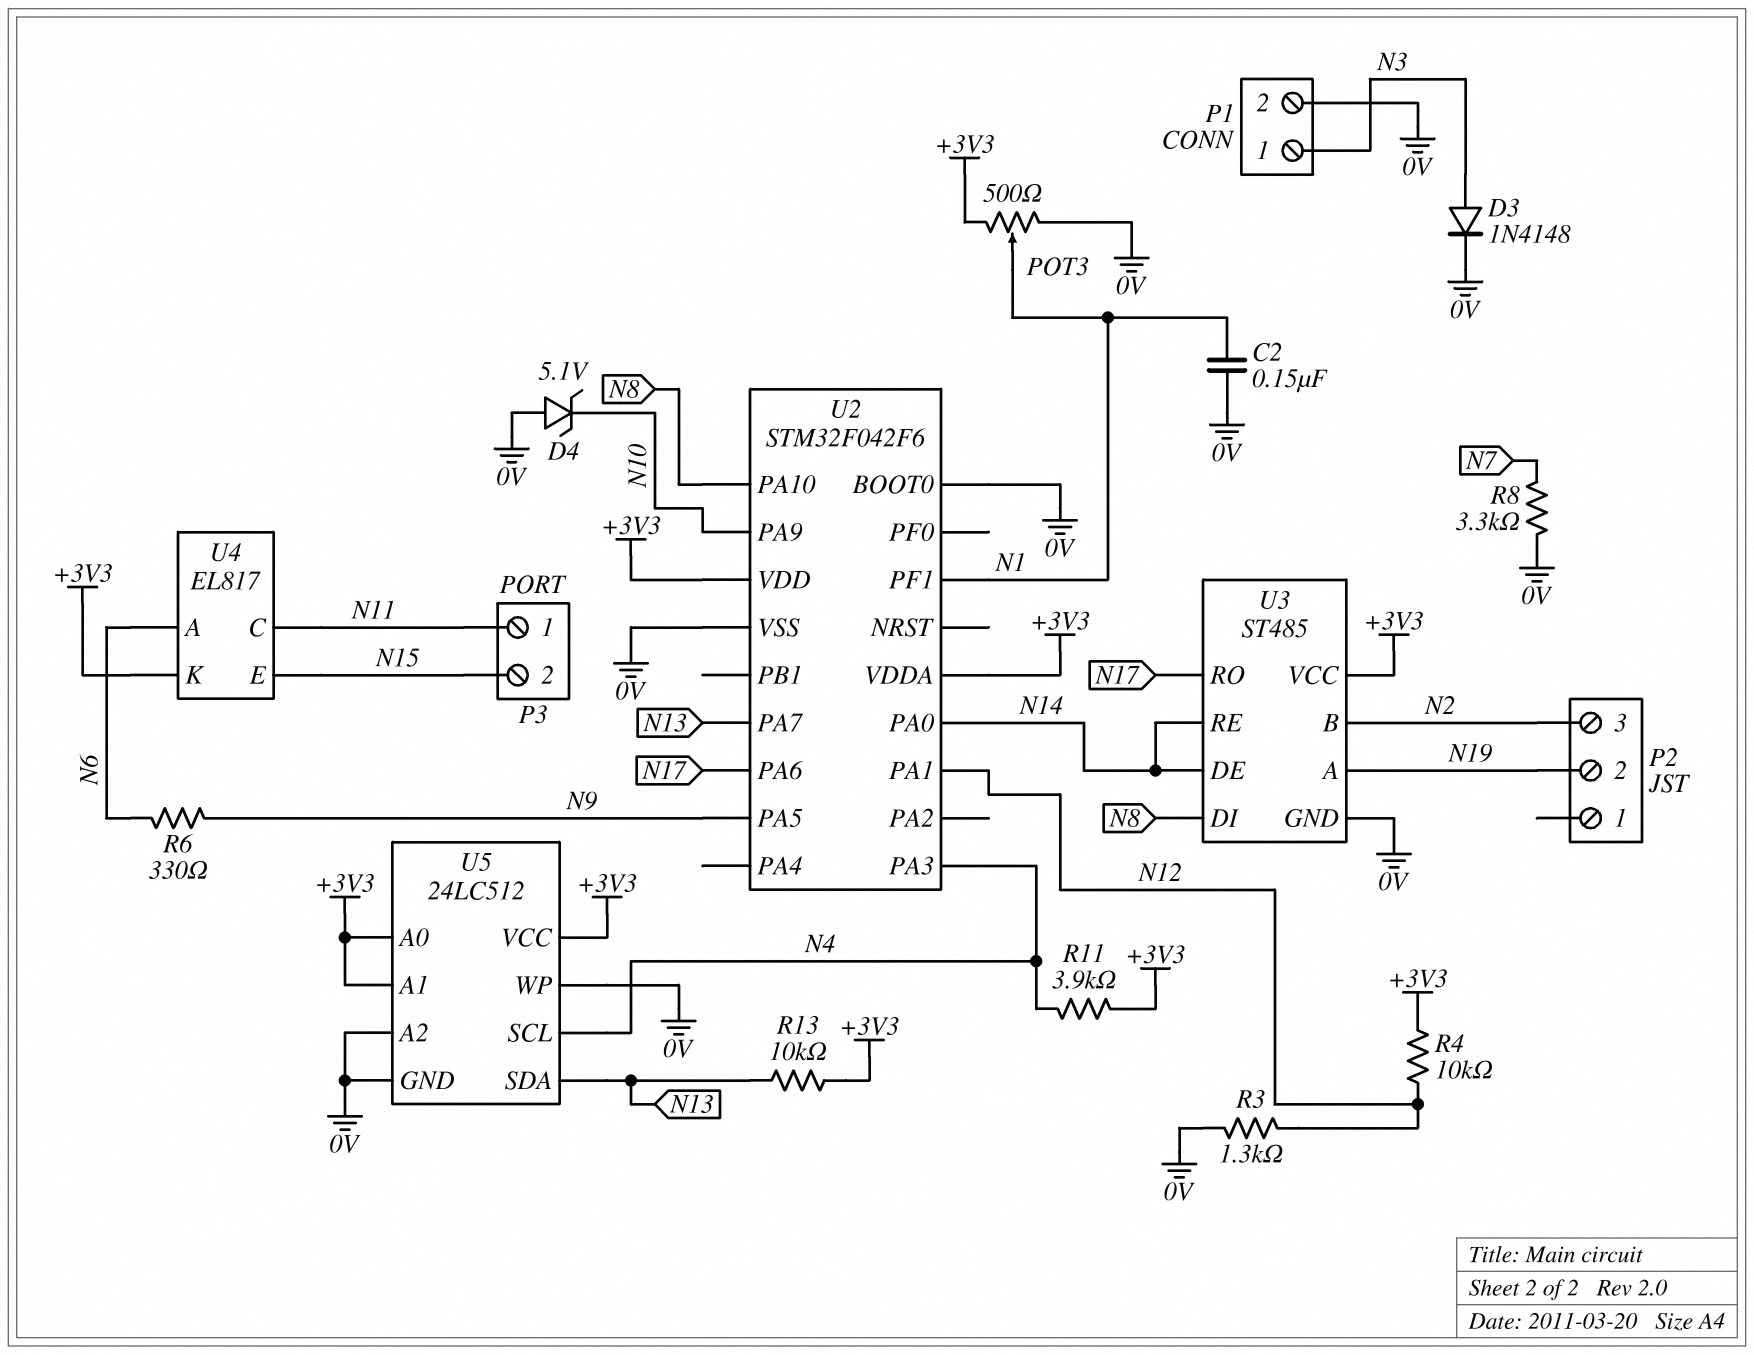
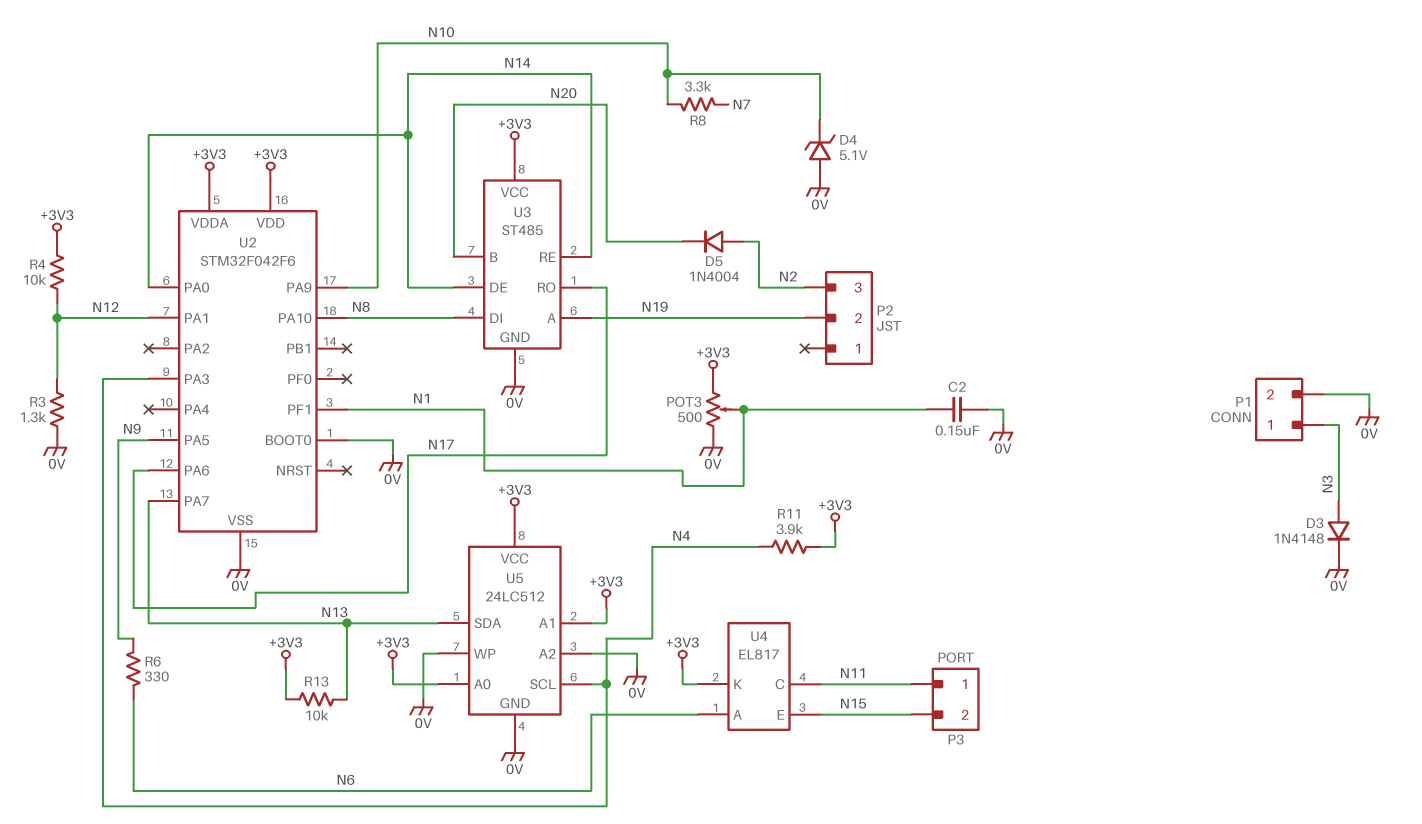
D5: none -> diode 1N4004 (A N2, K N20)
R8: 3.3k (0V, N7) -> 3.3k (N7, N10)
U3 pin B: N2 -> N20

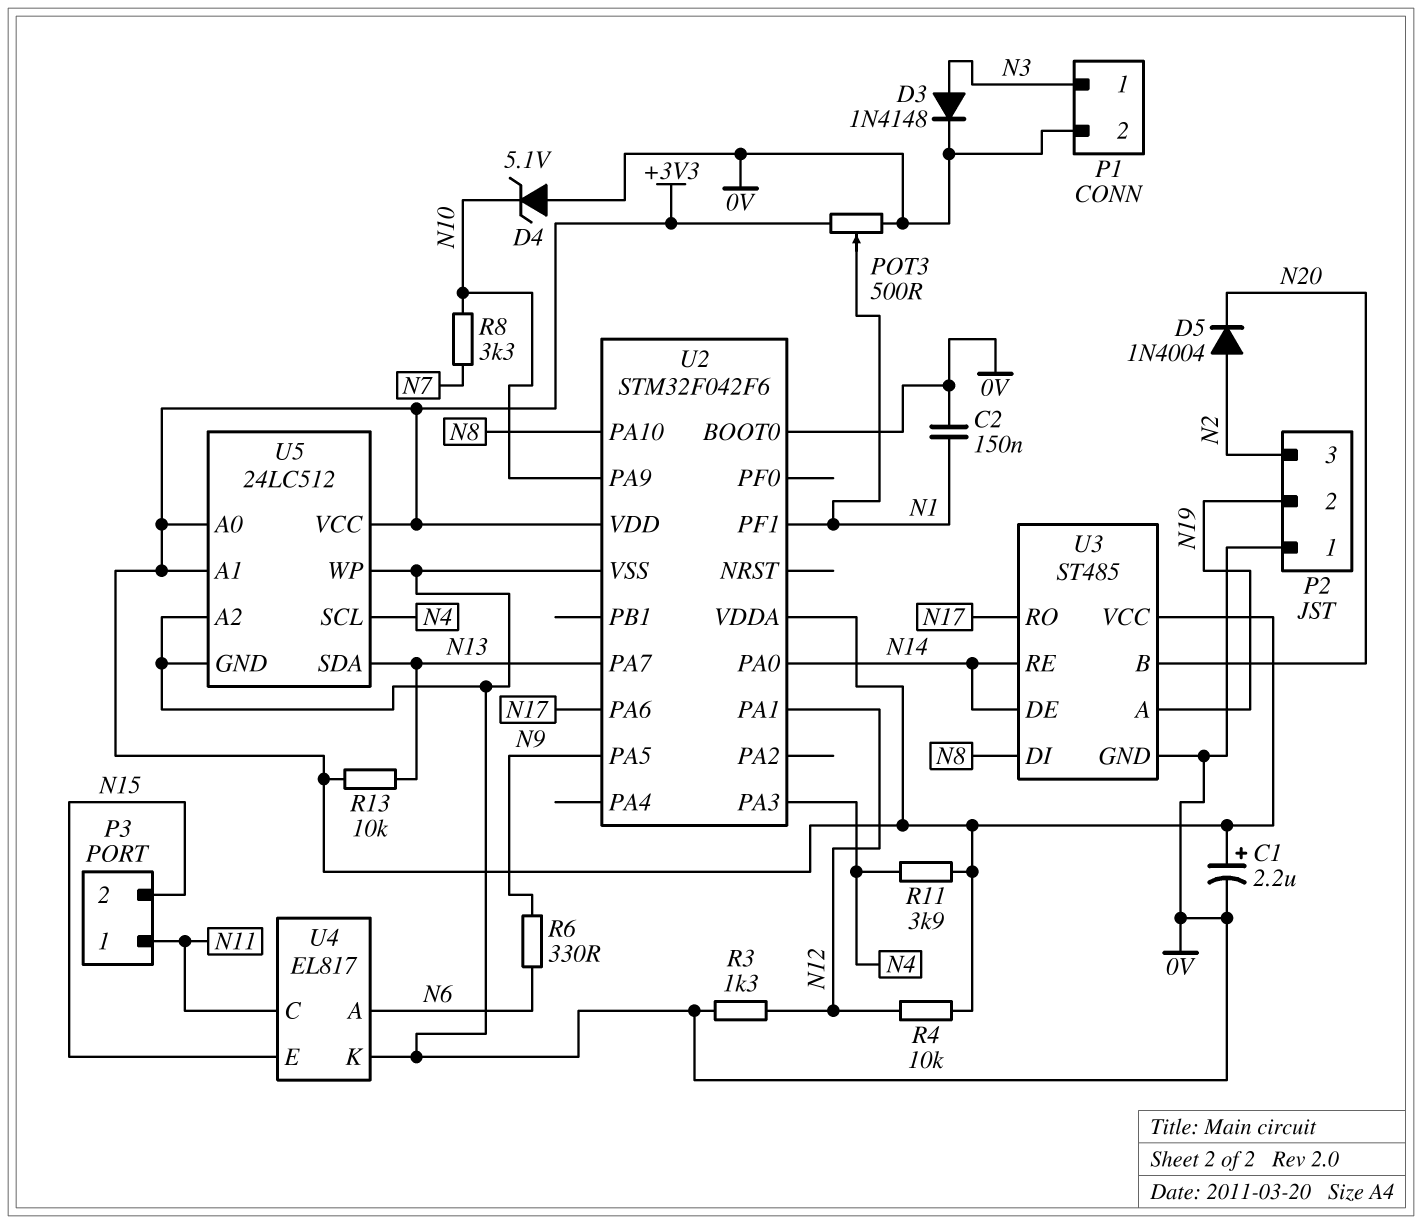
C1: none -> 2.2uF (plus +3V3, minus 0V)
P2 pin 1: none -> 0V
U4 pin K: +3V3 -> 0V

